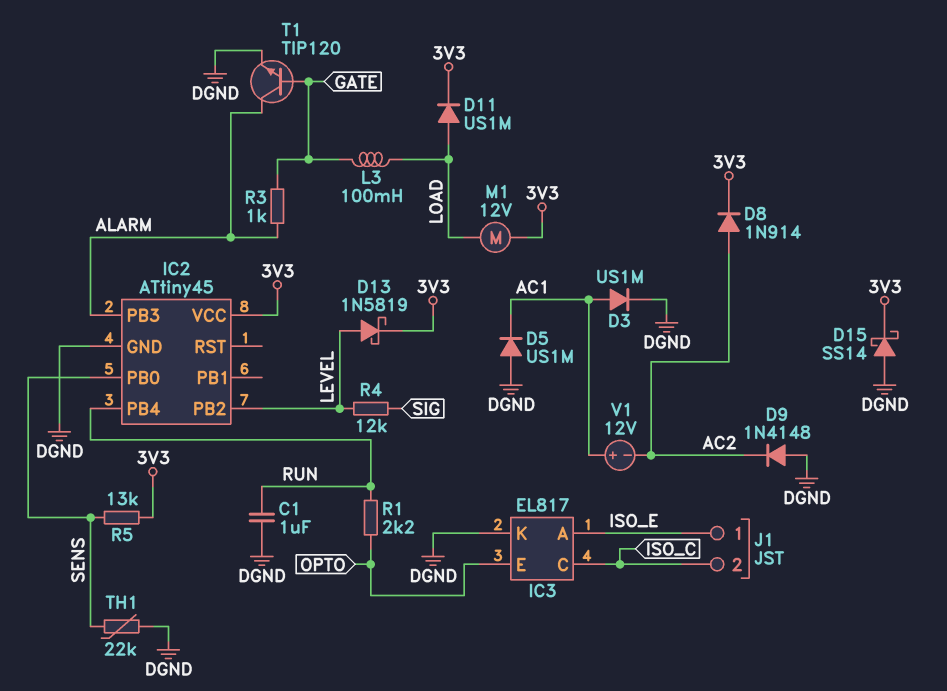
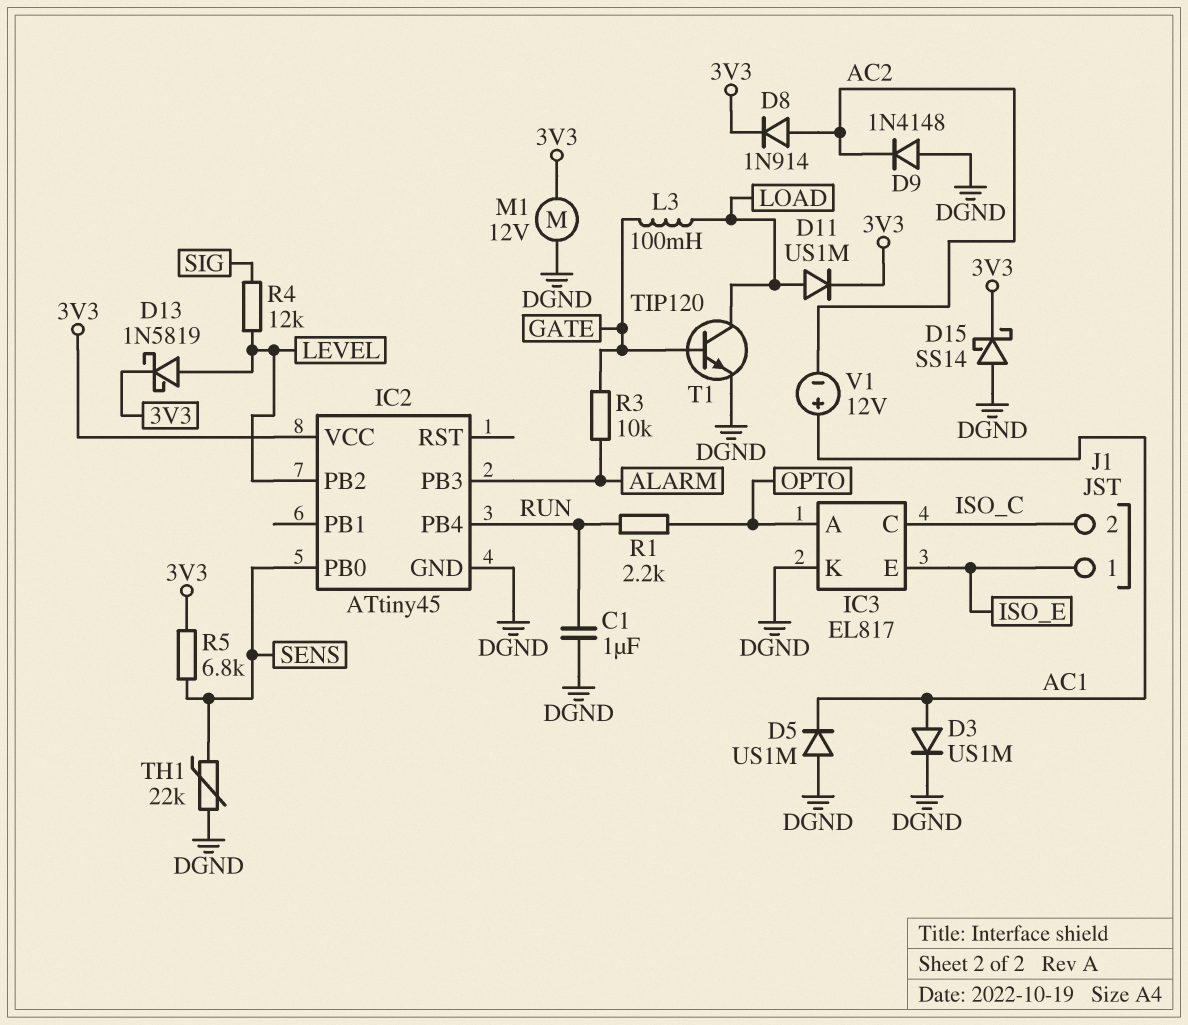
IC3 pin A: ISO_E -> OPTO
IC3 pin E: OPTO -> ISO_E
M1: motor 12V (3V3, LOAD) -> motor 12V (3V3, DGND)
R3: 1k (ALARM, GATE) -> 10k (ALARM, GATE)
R5: 13k (3V3, SENS) -> 6.8k (3V3, SENS)
T1: NPN TIP120 (B GATE, C ALARM, E DGND) -> NPN TIP120 (B GATE, C LOAD, E DGND)

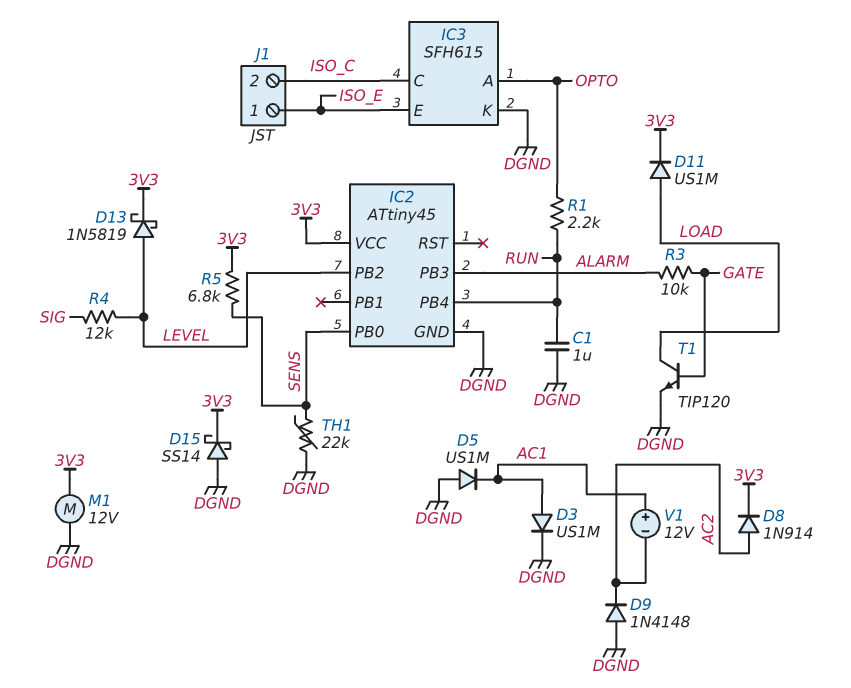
IC3: EL817 -> SFH615
L3: 100mH (GATE, LOAD) -> none

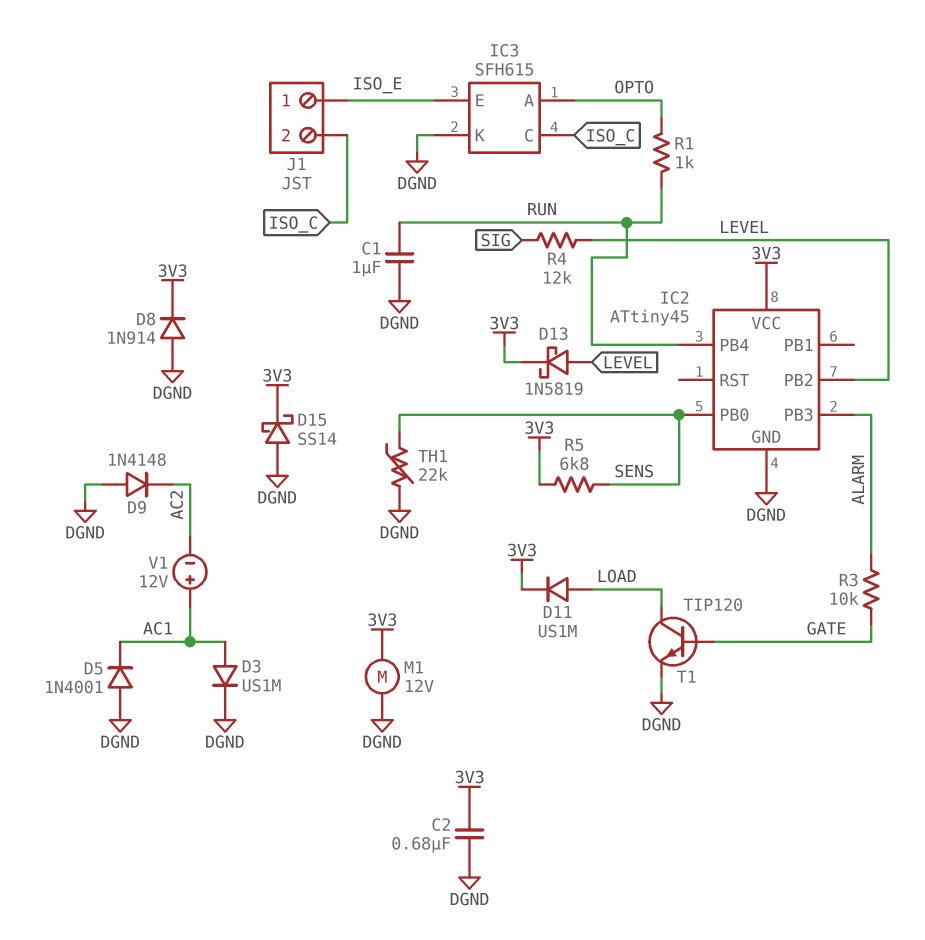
C2: none -> 680nF (3V3, DGND)
D5: diode US1M (A DGND, K AC1) -> diode 1N4001 (A DGND, K AC1)
D8: diode 1N914 (A AC2, K 3V3) -> diode 1N914 (A DGND, K 3V3)
R1: 2.2k (OPTO, RUN) -> 1k (OPTO, RUN)

